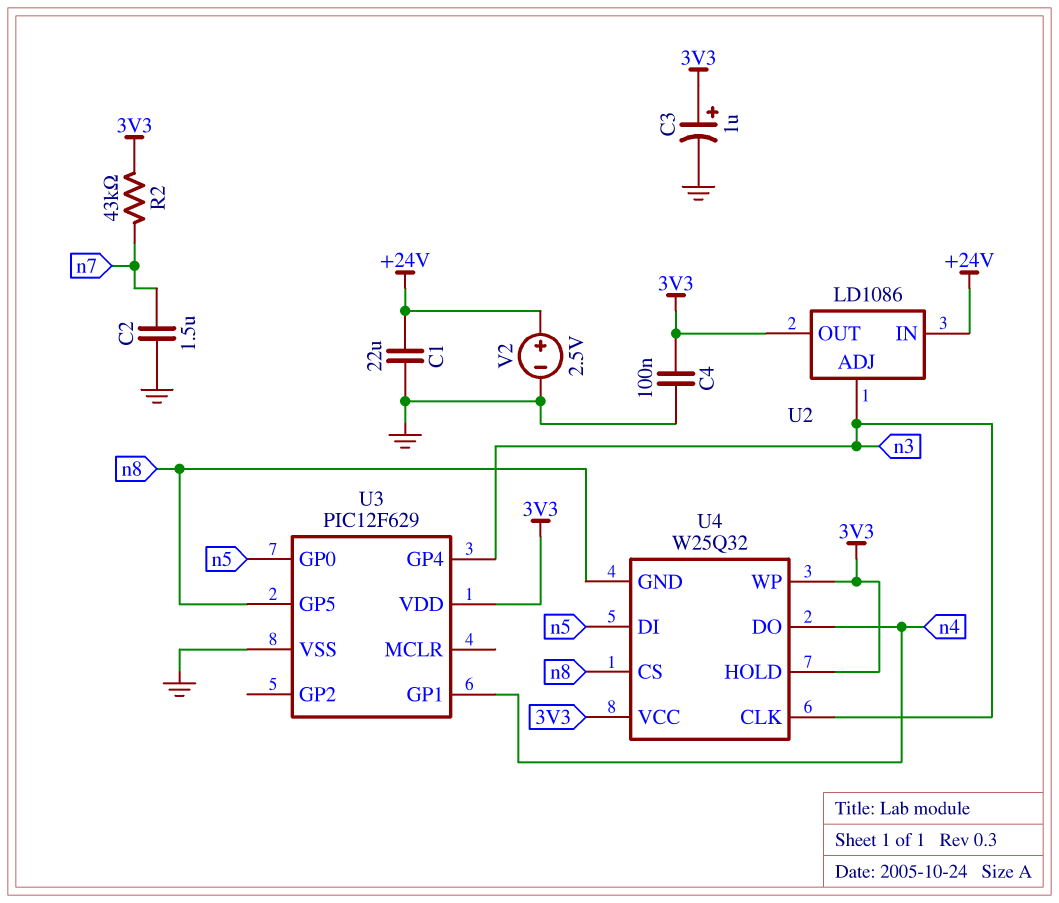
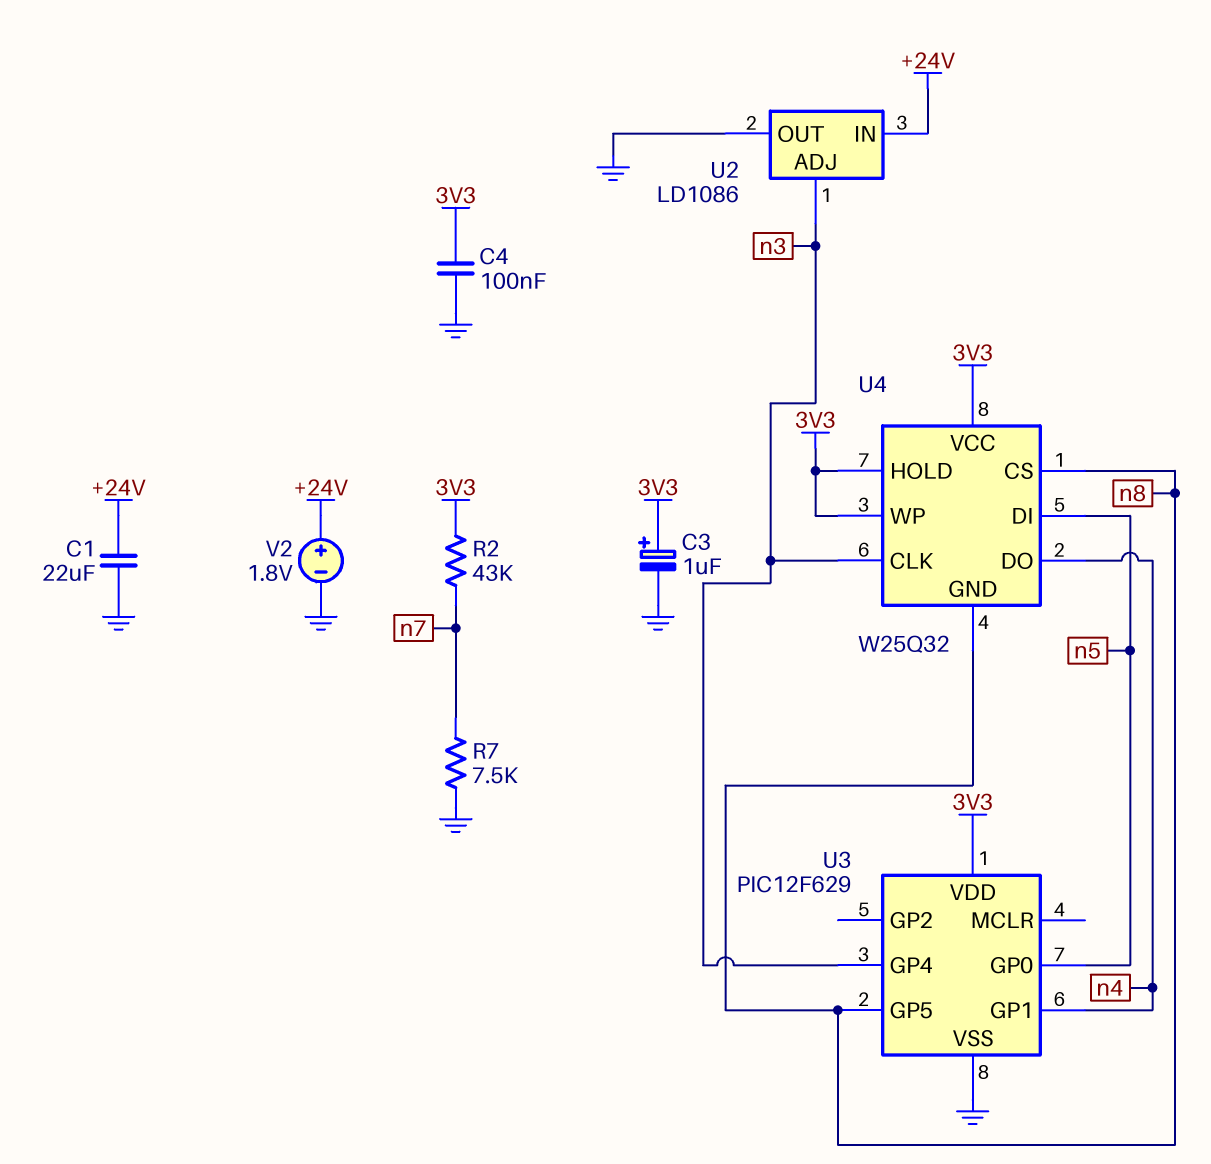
C2: 1.5uF (GND, n7) -> none
R7: none -> 7.5k (GND, n7)
U2 pin OUT: 3V3 -> GND
V2: 2.5V (plus +24V, minus GND) -> 1.8V (plus +24V, minus GND)

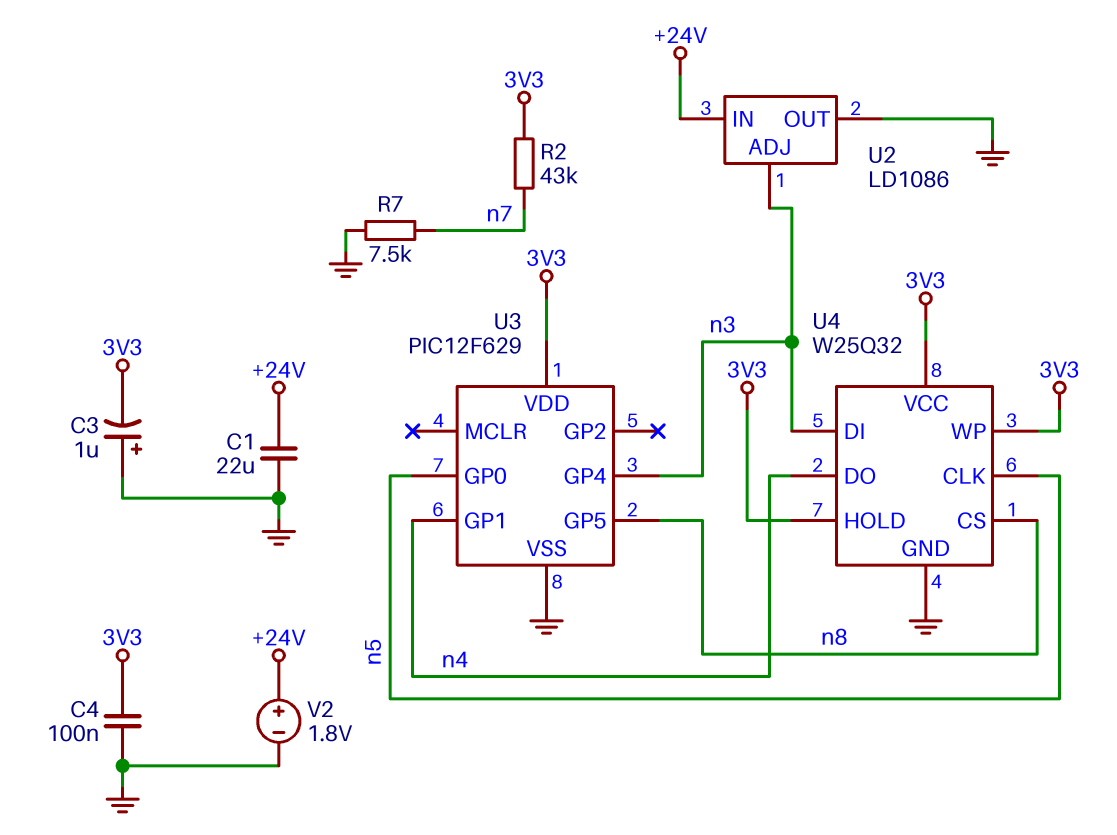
C3: 1uF (plus 3V3, minus GND) -> 1uF (plus GND, minus 3V3)
U4 pin CLK: n3 -> n5
U4 pin DI: n5 -> n3
U4 pin GND: n8 -> GND

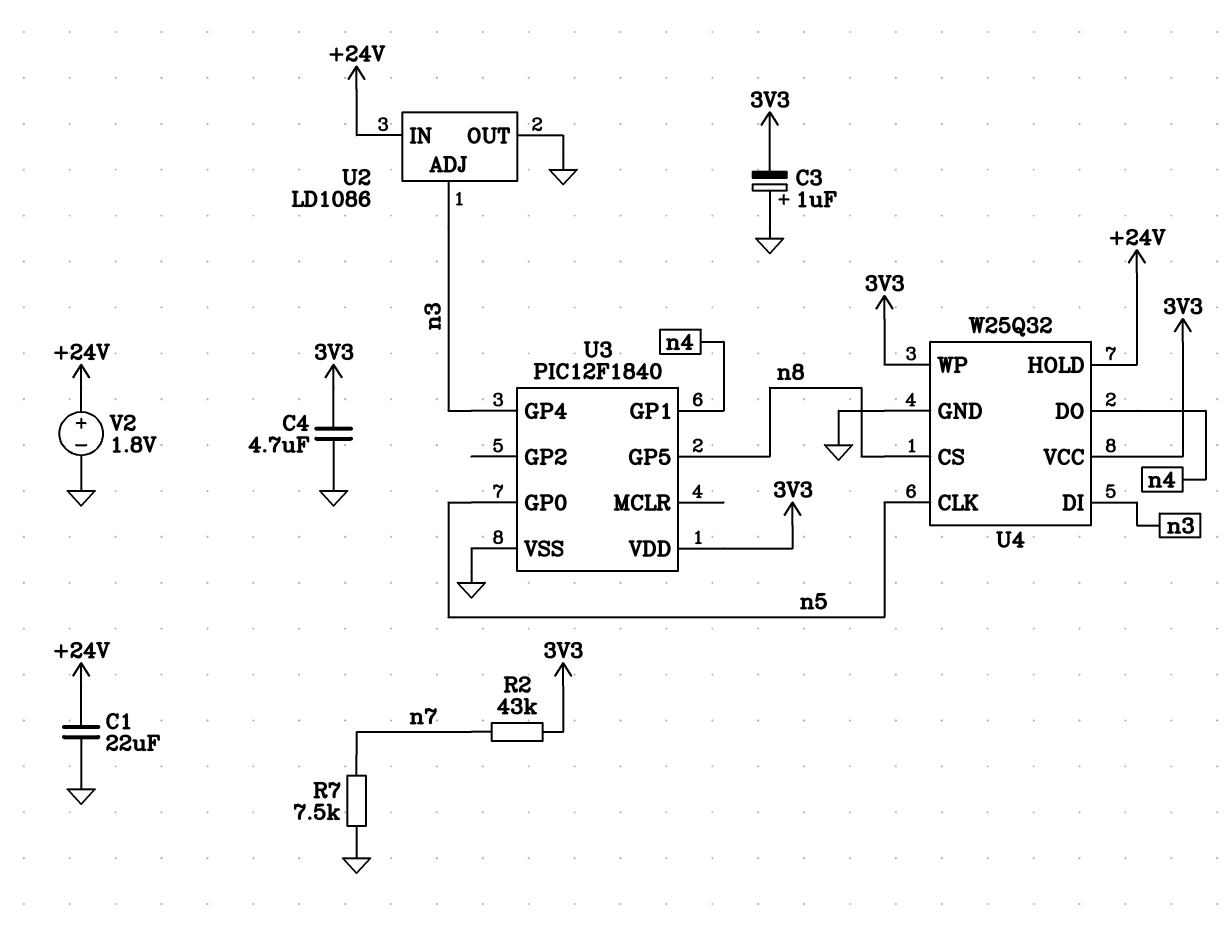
C4: 100nF (3V3, GND) -> 4.7uF (3V3, GND)
U3: PIC12F629 -> PIC12F1840
U4 pin HOLD: 3V3 -> +24V

